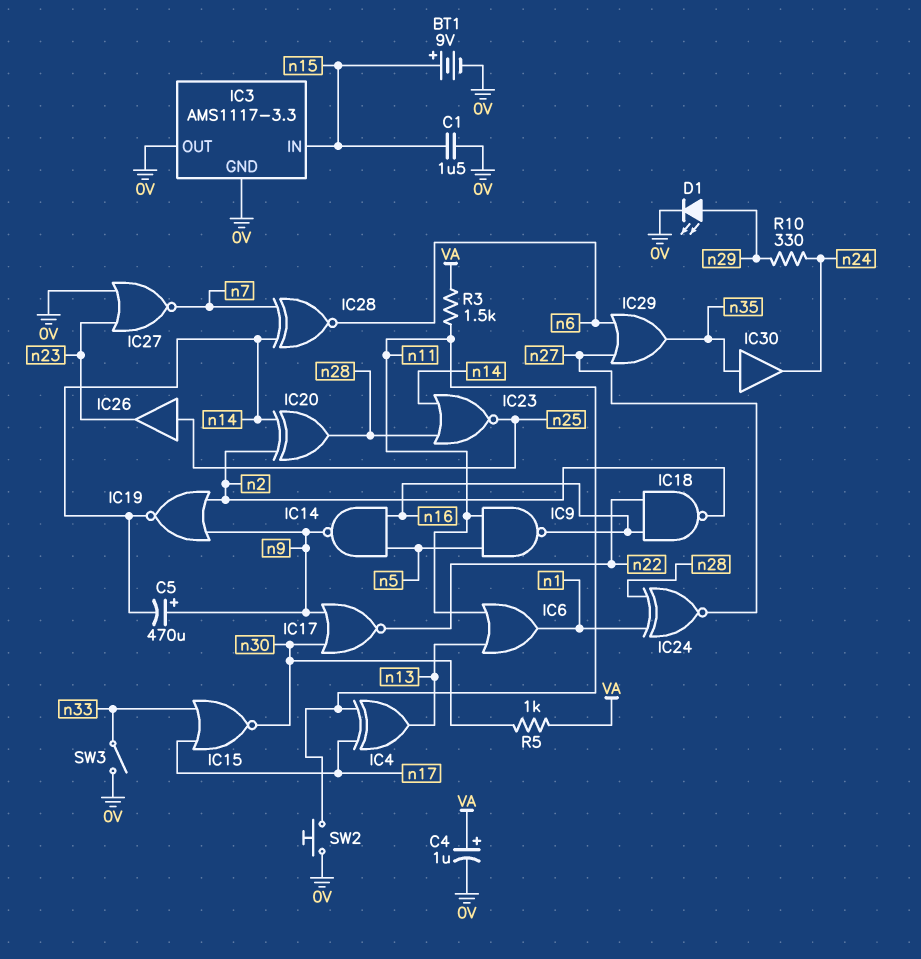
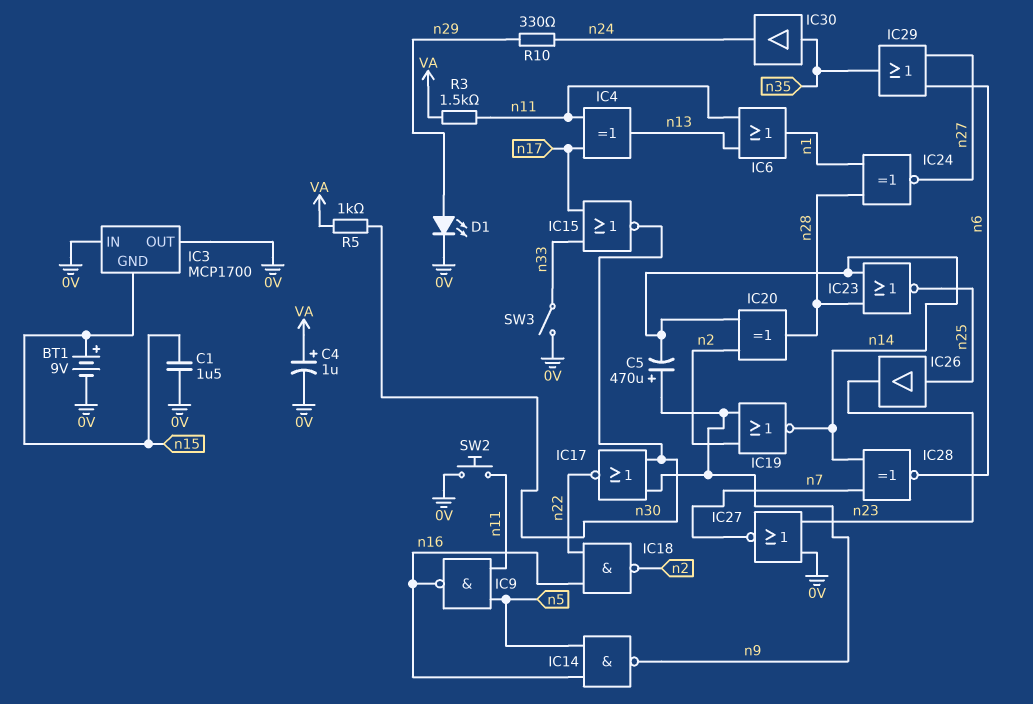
IC3: AMS1117-3.3 -> MCP1700
IC3 pin GND: 0V -> n15
IC3 pin IN: n15 -> 0V

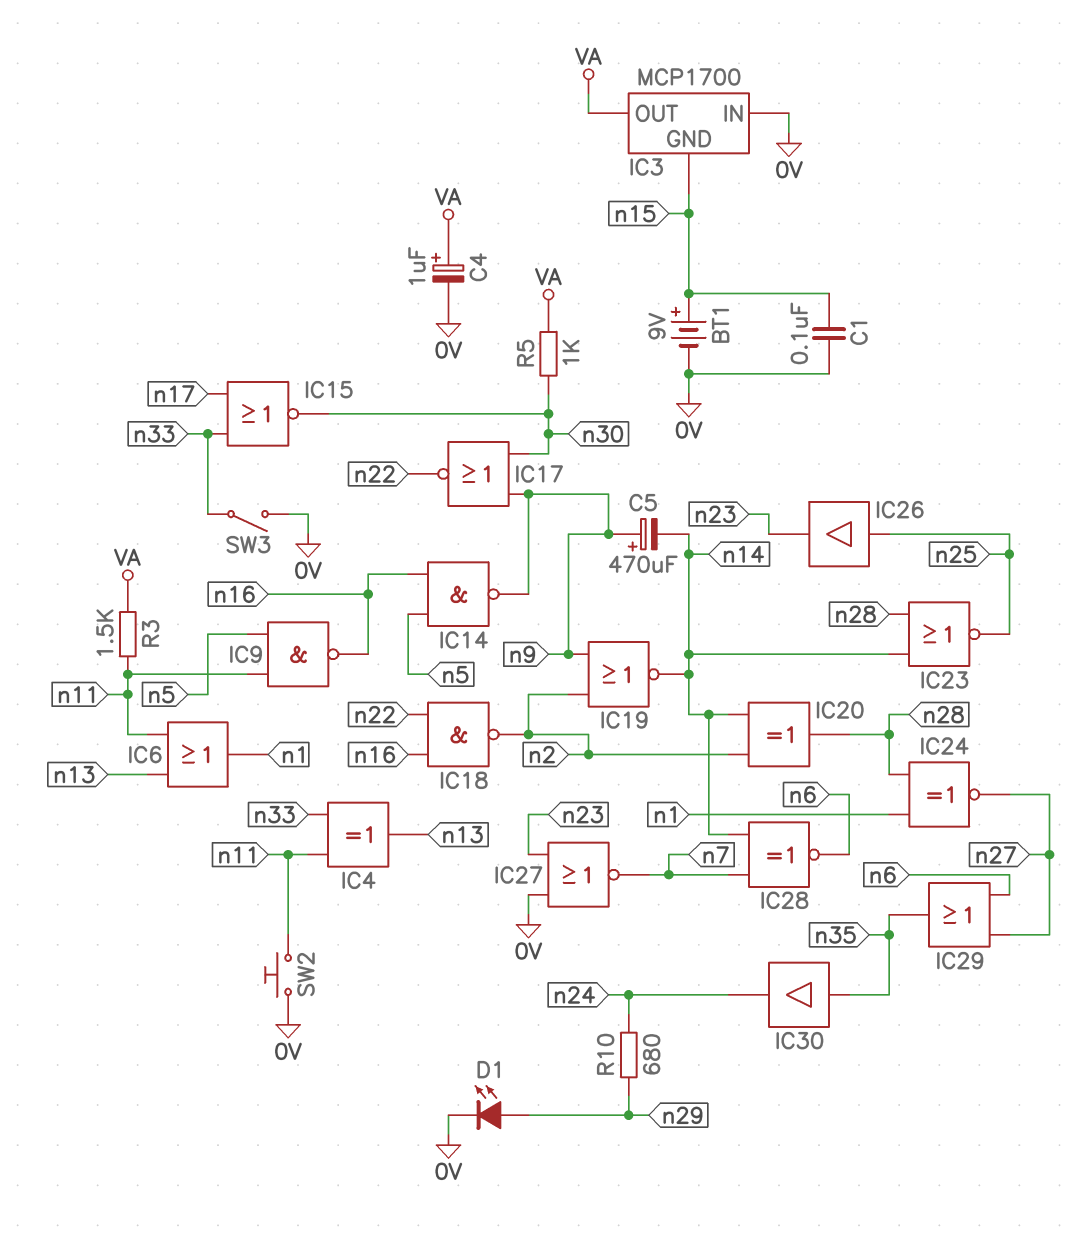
C1: 1.5uF (0V, n15) -> 100nF (0V, n15)
IC3 pin OUT: 0V -> VA
IC4: XOR (in n11, in n17, out n13) -> XOR (in n11, in n33, out n13)
R10: 330 (n24, n29) -> 680 (n24, n29)

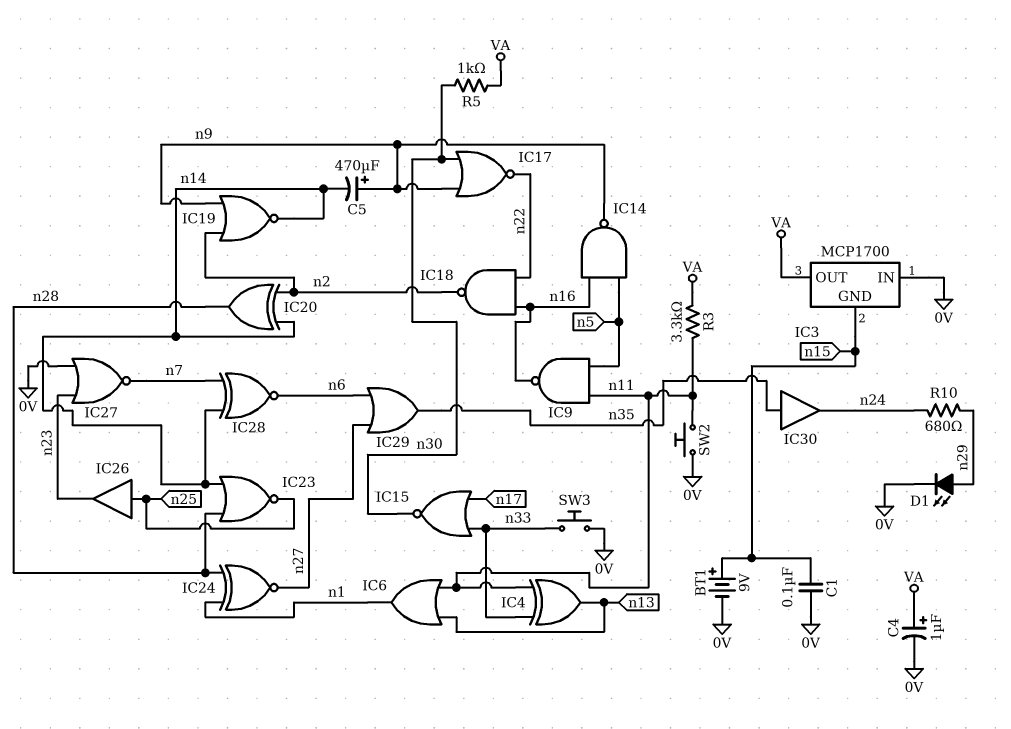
R3: 1.5k (VA, n11) -> 3.3k (VA, n11)
SW3: switch (0V, n33) -> button (0V, n33)

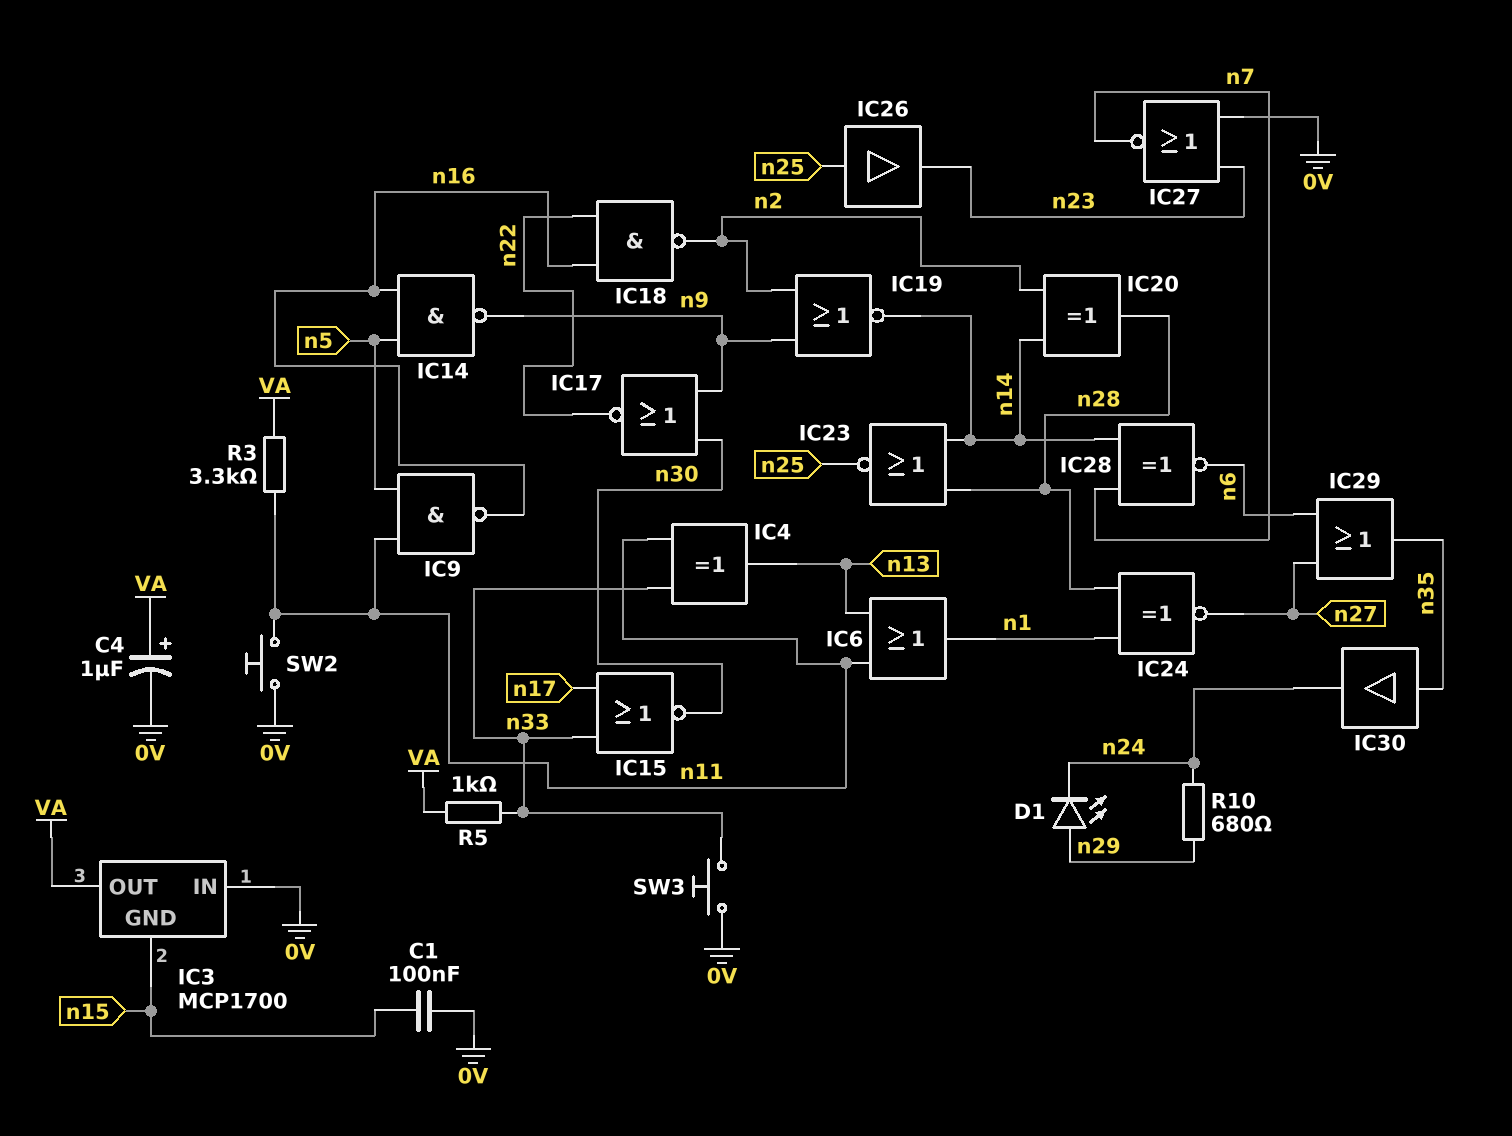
BT1: 9V (plus n15, minus 0V) -> none
C5: 470uF (plus n9, minus n14) -> none
D1: LED (A n29, K 0V) -> LED (A n29, K n24)
R5: 1k (VA, n30) -> 1k (VA, n33)

